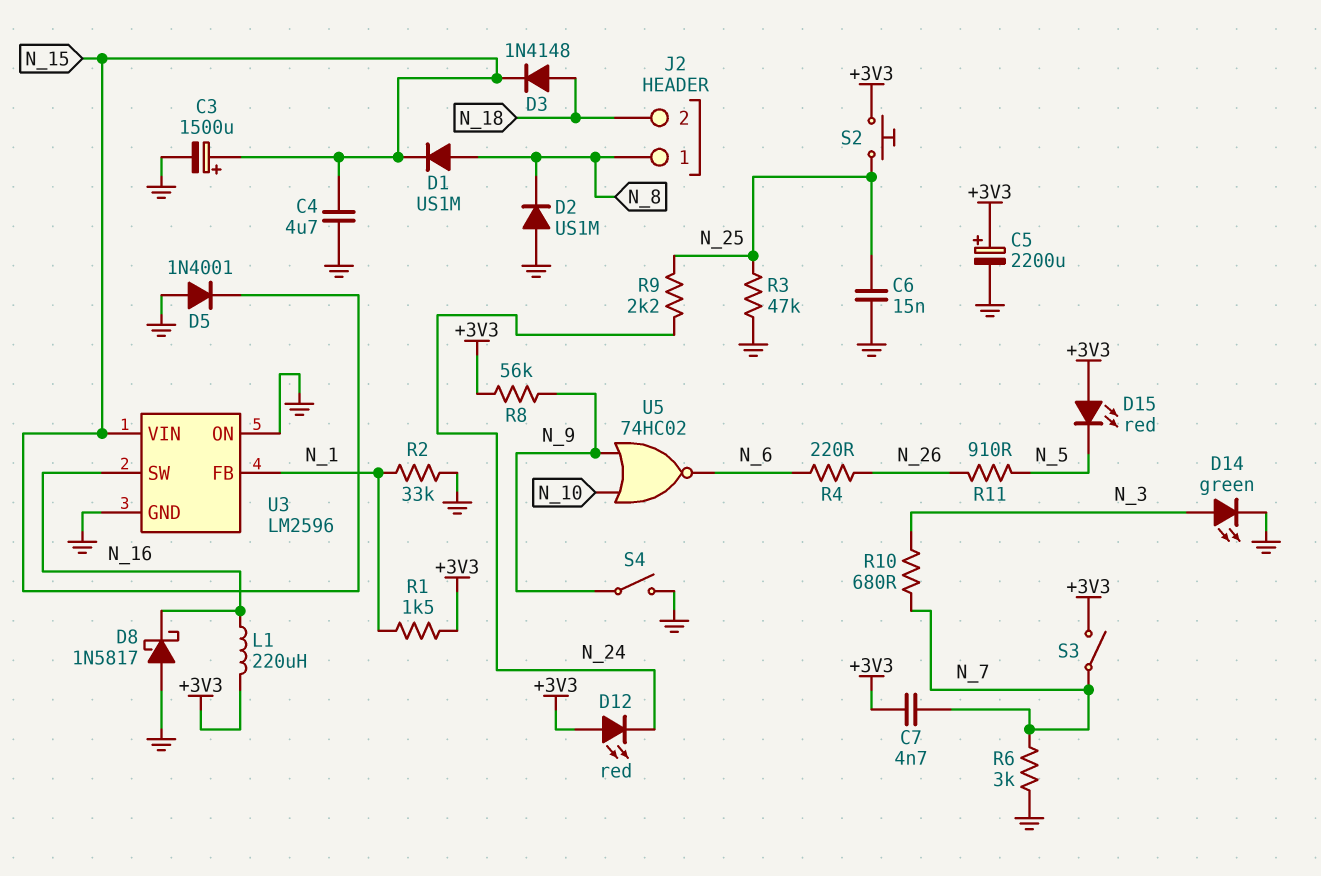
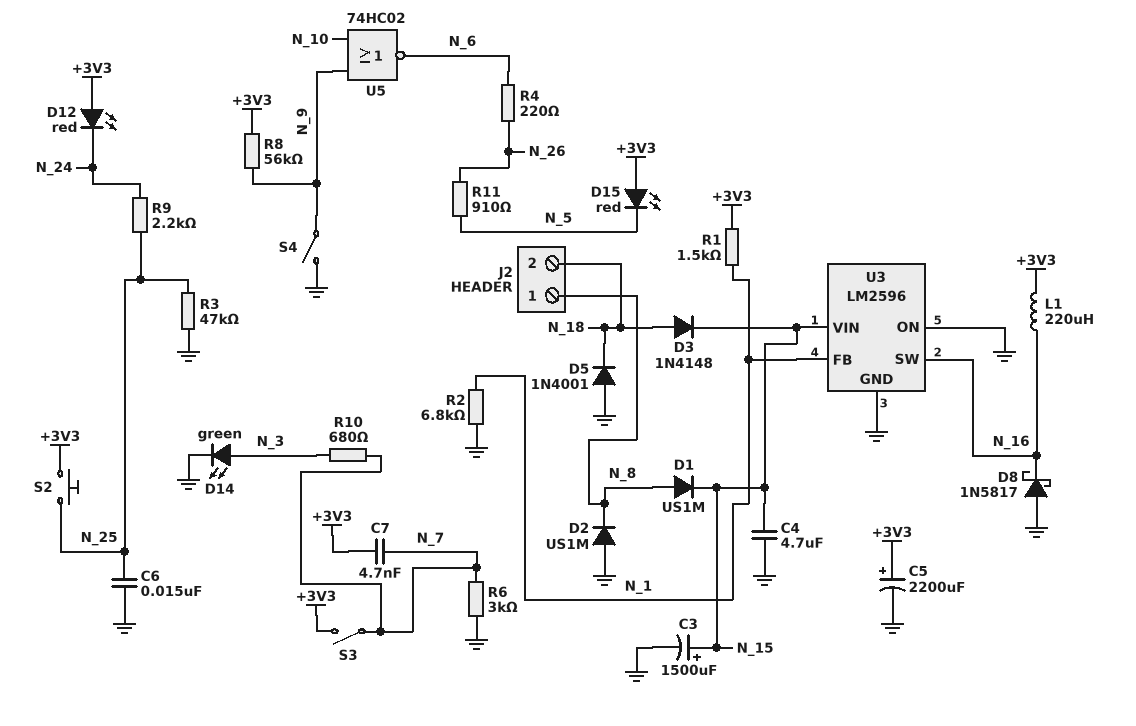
D5: diode 1N4001 (A GND, K N_15) -> diode 1N4001 (A GND, K N_18)
R2: 33k (GND, N_1) -> 6.8k (GND, N_1)

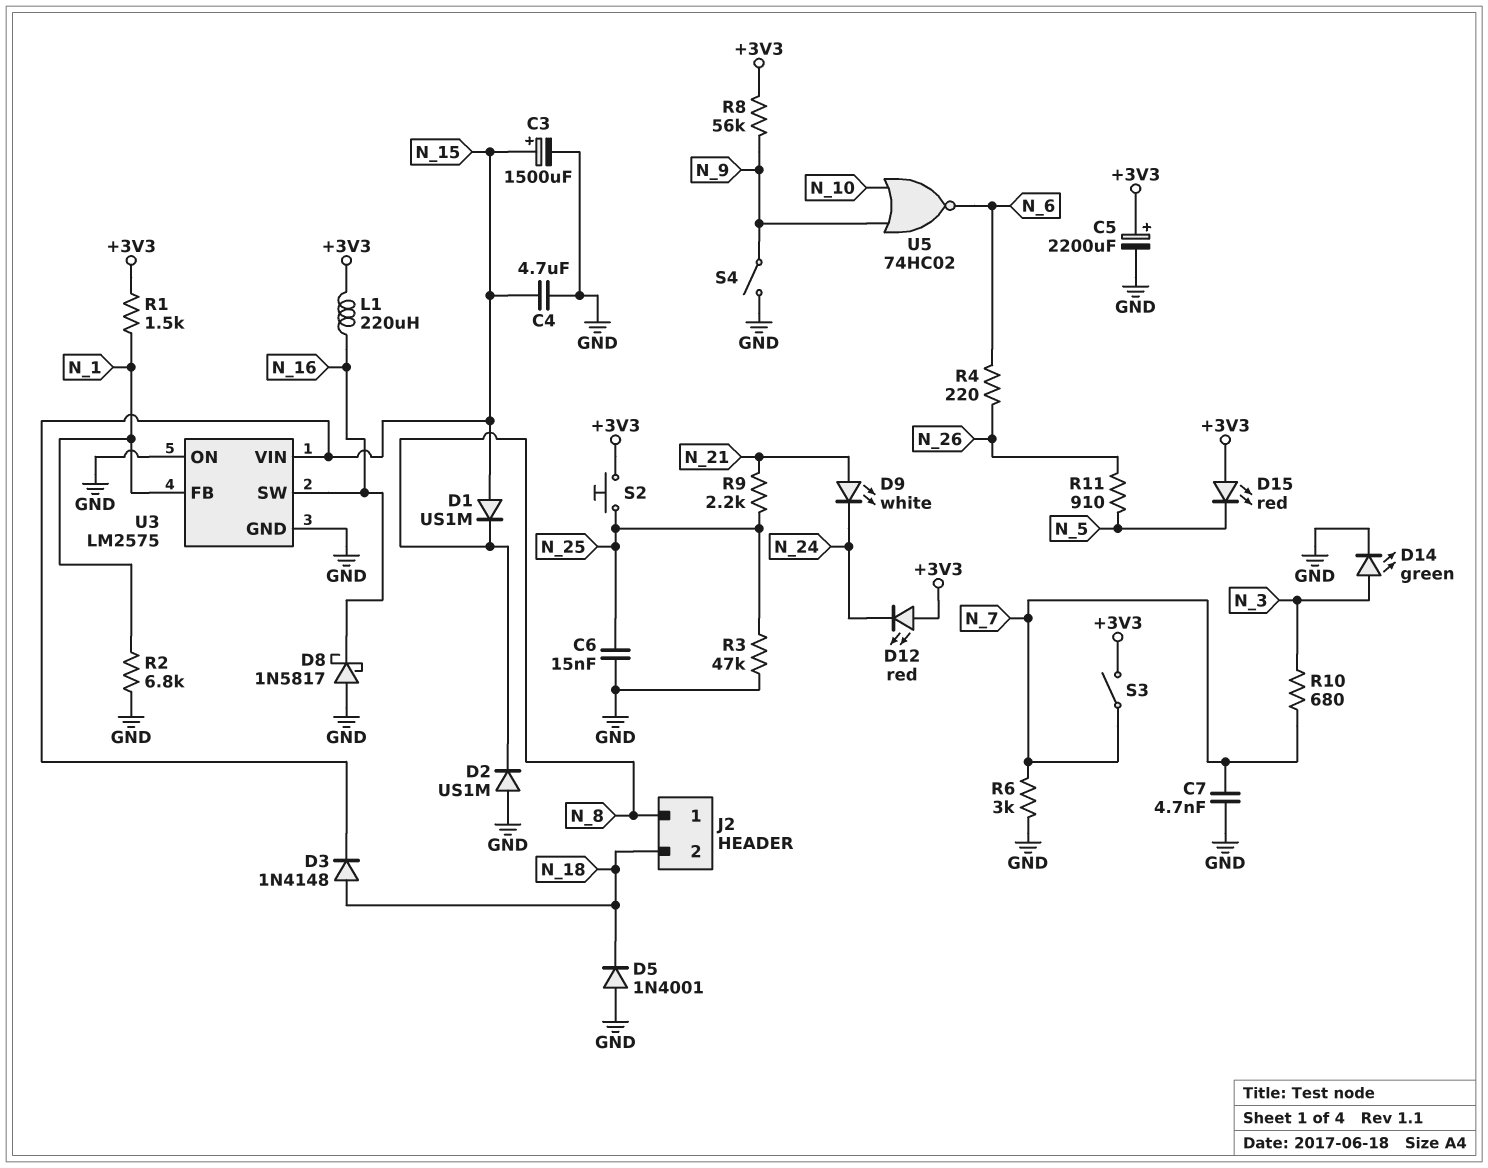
C7: 4.7nF (+3V3, N_7) -> 4.7nF (GND, N_7)
D1: diode US1M (A N_8, K N_15) -> diode US1M (A N_15, K N_8)
D9: none -> LED white (A N_21, K N_24)
R9: 2.2k (N_24, N_25) -> 2.2k (N_21, N_25)
U3: LM2596 -> LM2575

